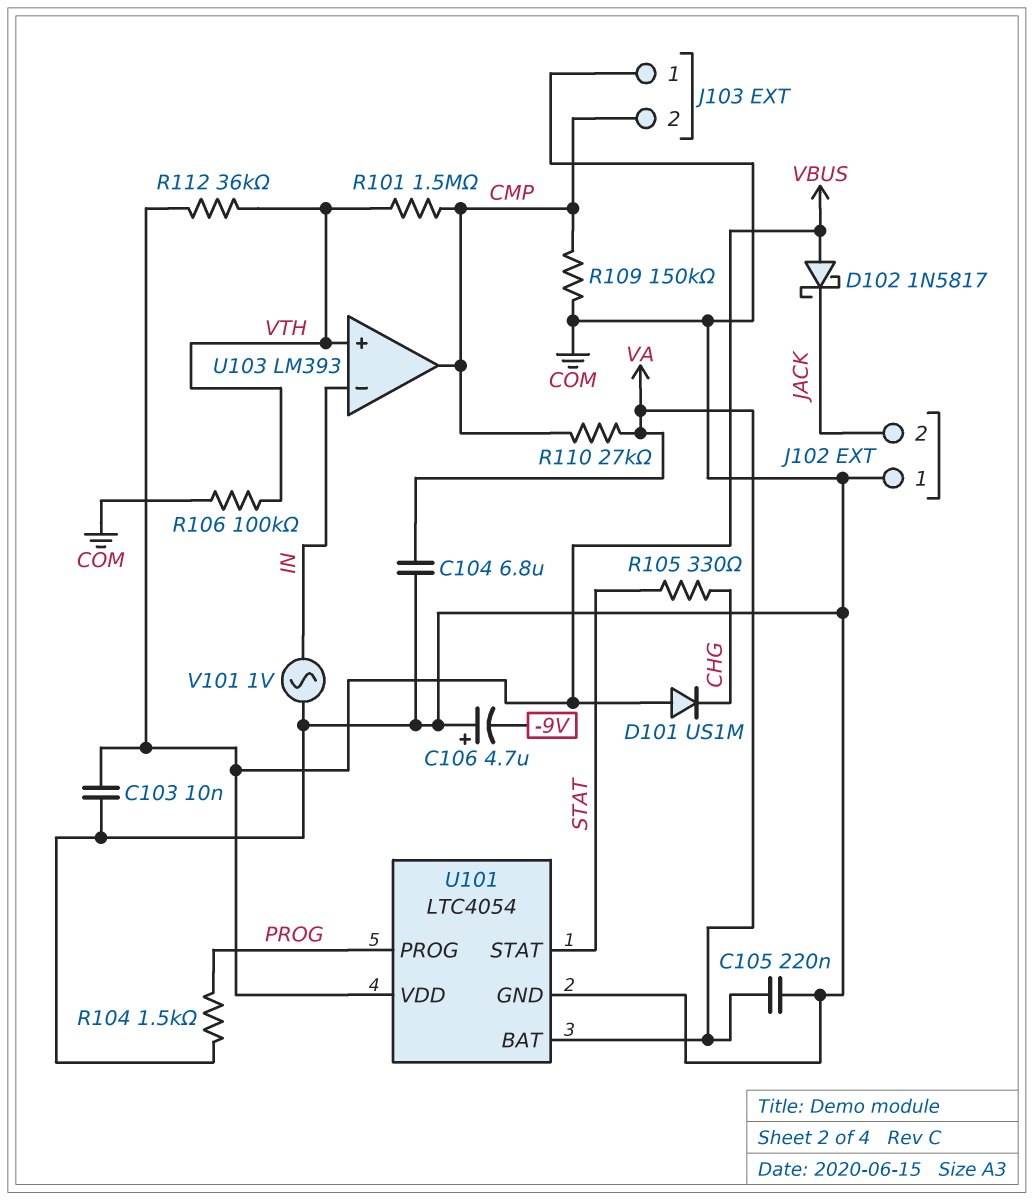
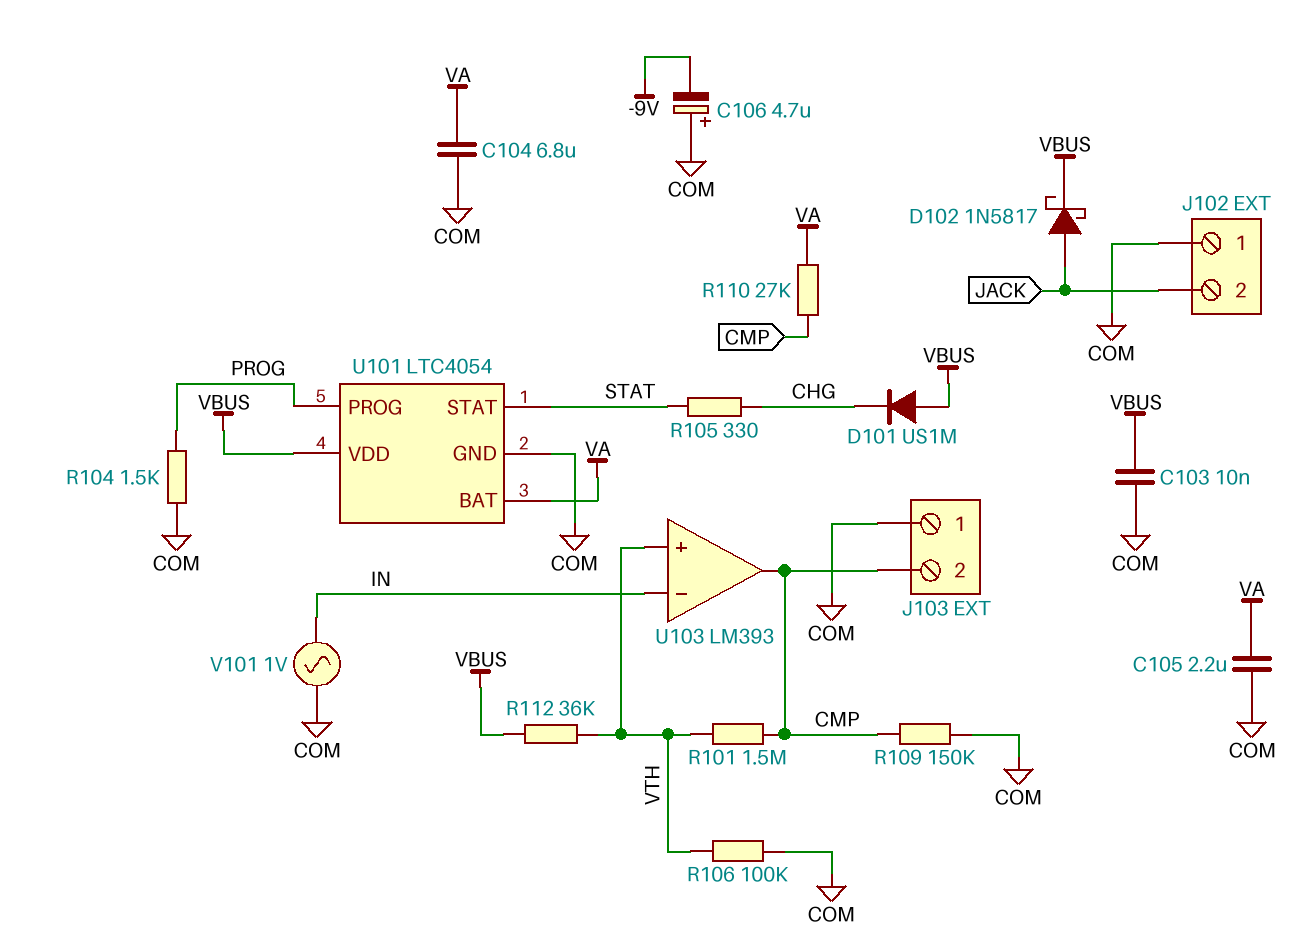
C105: 220nF (COM, VA) -> 2.2uF (COM, VA)
D102: schottky 1N5817 (A VBUS, K JACK) -> schottky 1N5817 (A JACK, K VBUS)

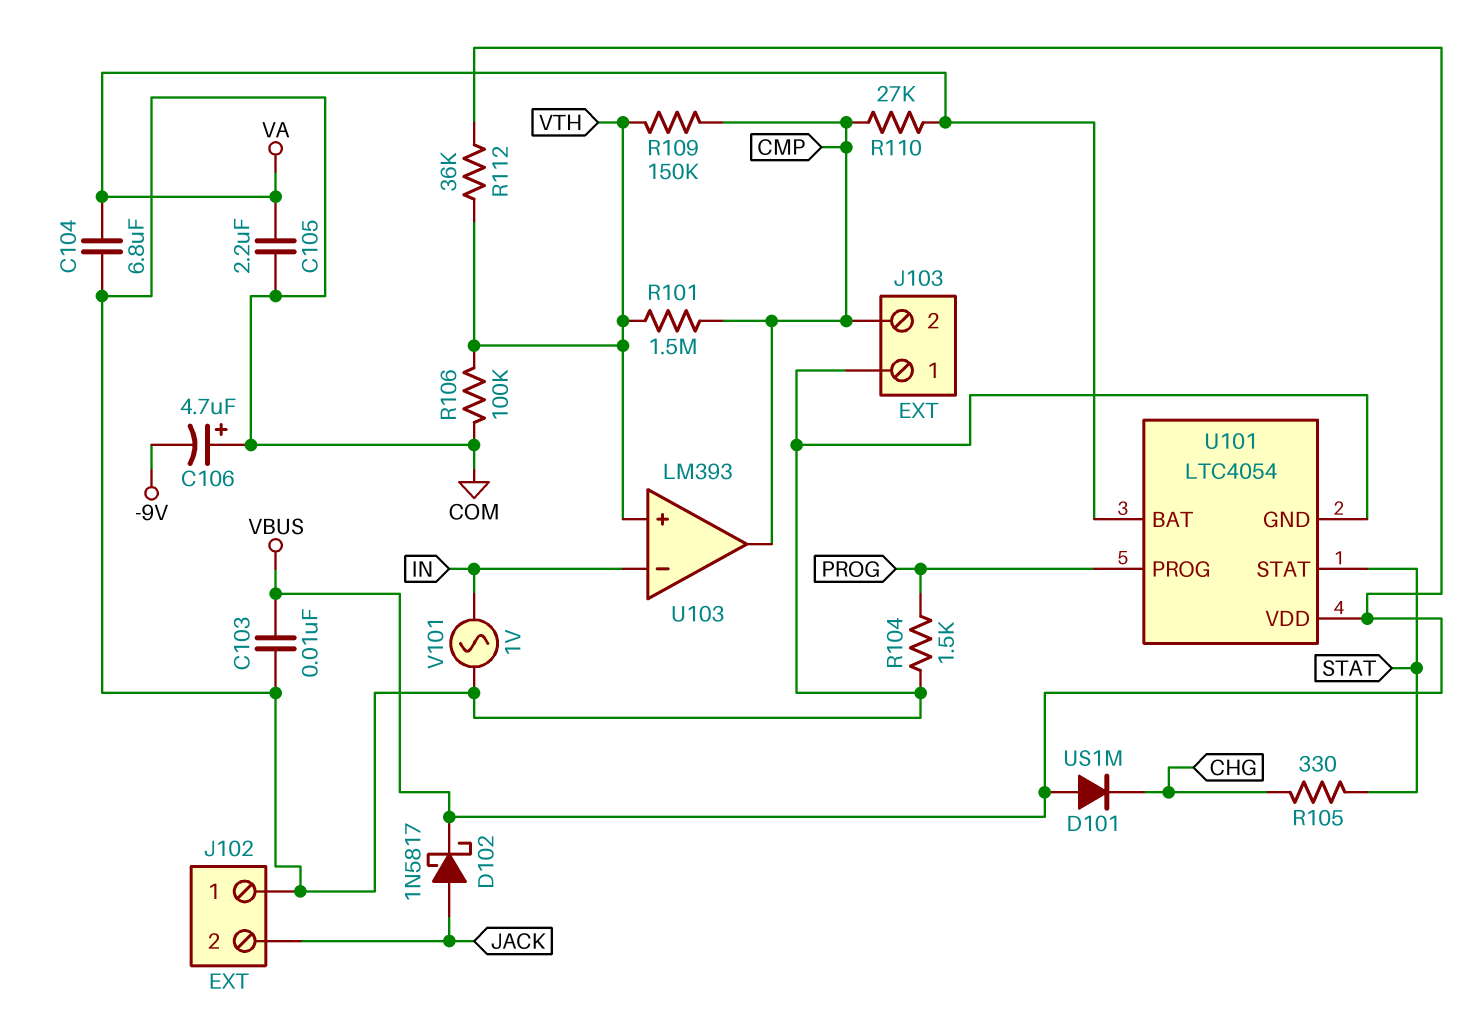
R109: 150k (CMP, COM) -> 150k (CMP, VTH)

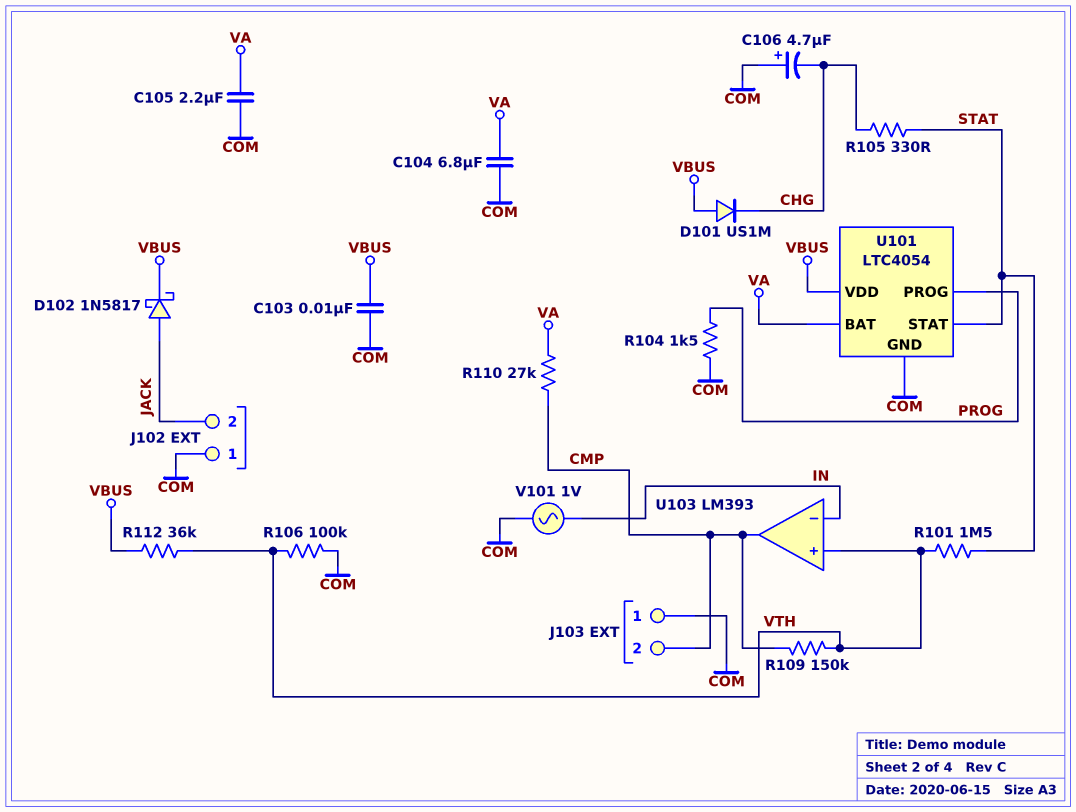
C106: 4.7uF (plus COM, minus -9V) -> 4.7uF (plus COM, minus CHG)
R101: 1.5M (CMP, VTH) -> 1.5M (STAT, VTH)

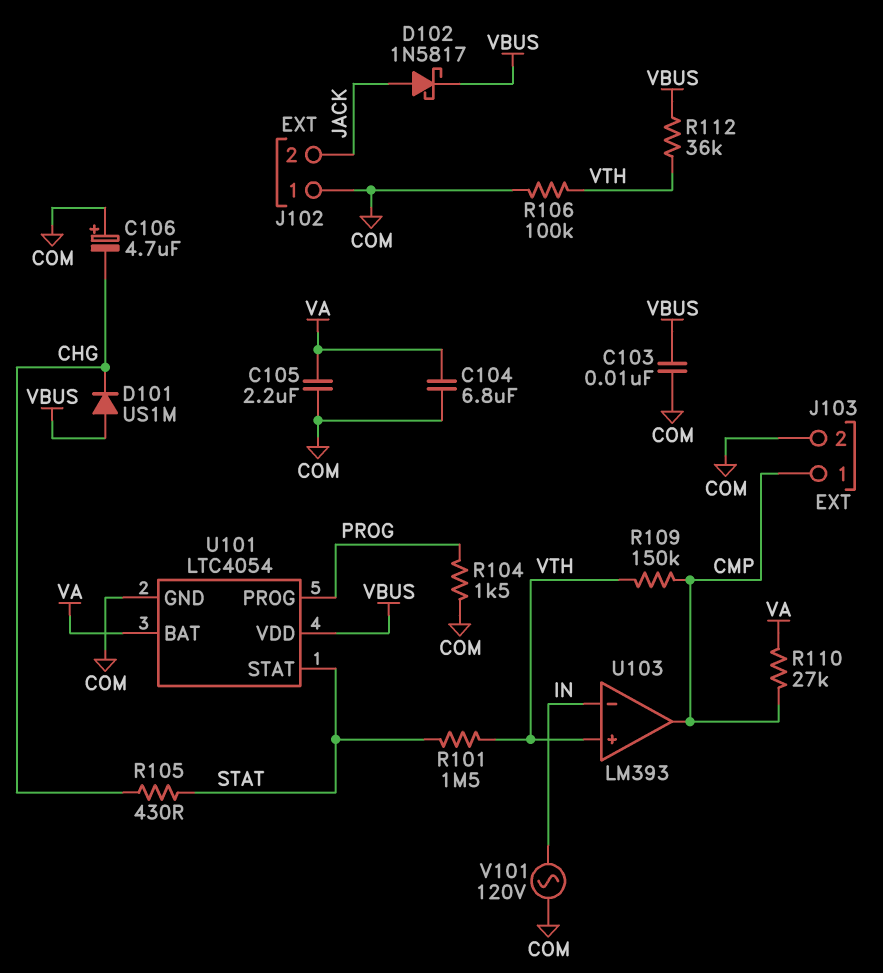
J103 pin 1: COM -> CMP
J103 pin 2: CMP -> COM
R105: 330 (CHG, STAT) -> 430 (CHG, STAT)
V101: AC 1V (COM, IN) -> AC 120V (COM, IN)

